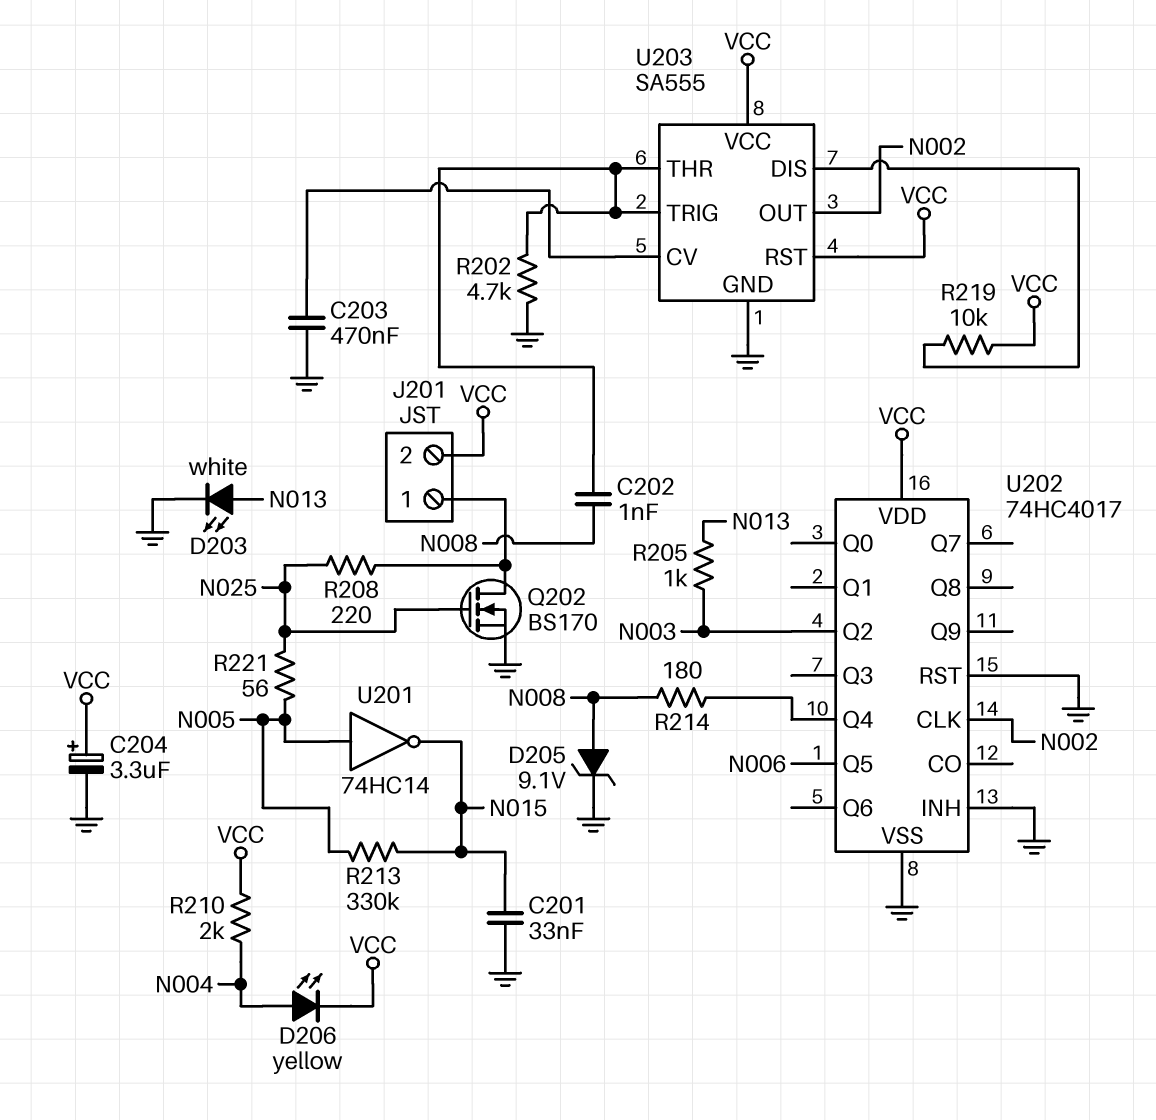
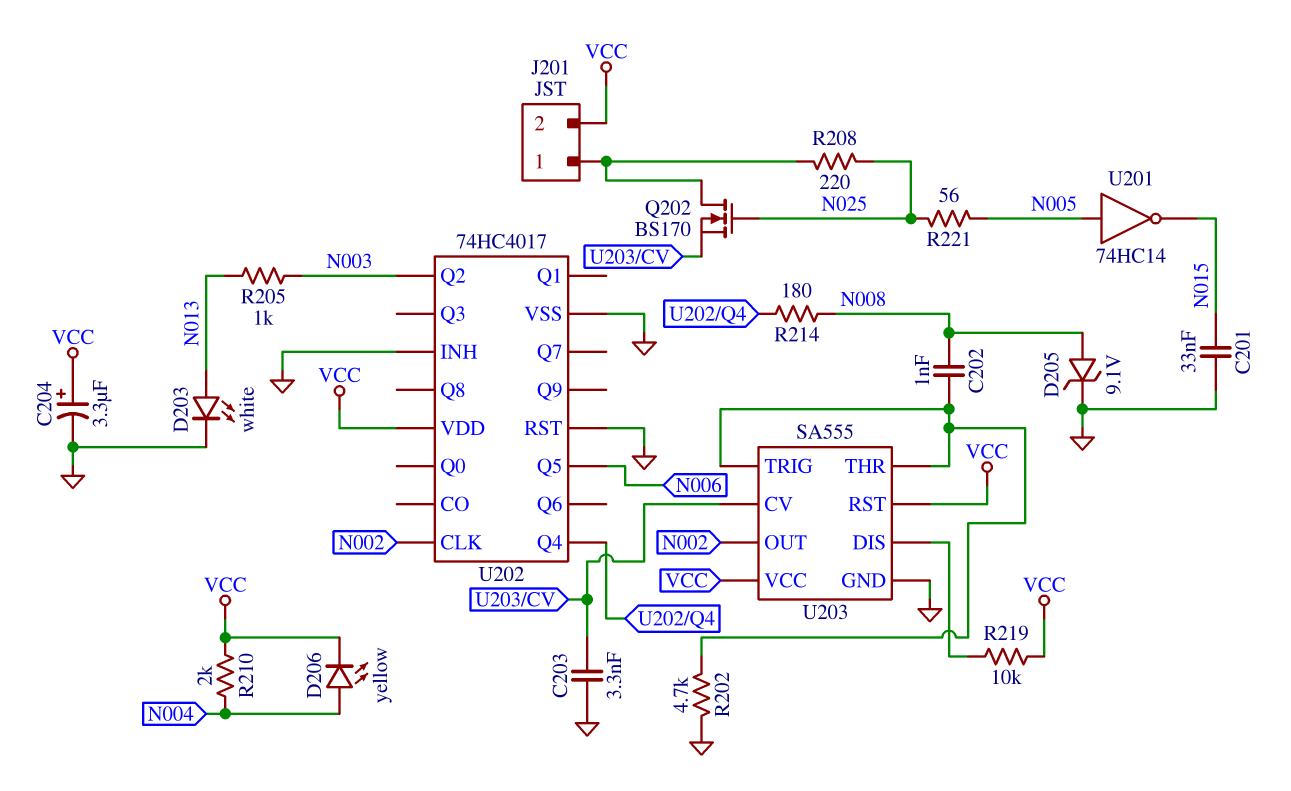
C203: 470nF (GND, U203/CV) -> 3.3nF (GND, U203/CV)
Q202: NMOS BS170 (G N025, D J201/1, S GND) -> NMOS BS170 (G N025, D J201/1, S U203/CV)
R213: 330k (N005, N015) -> none

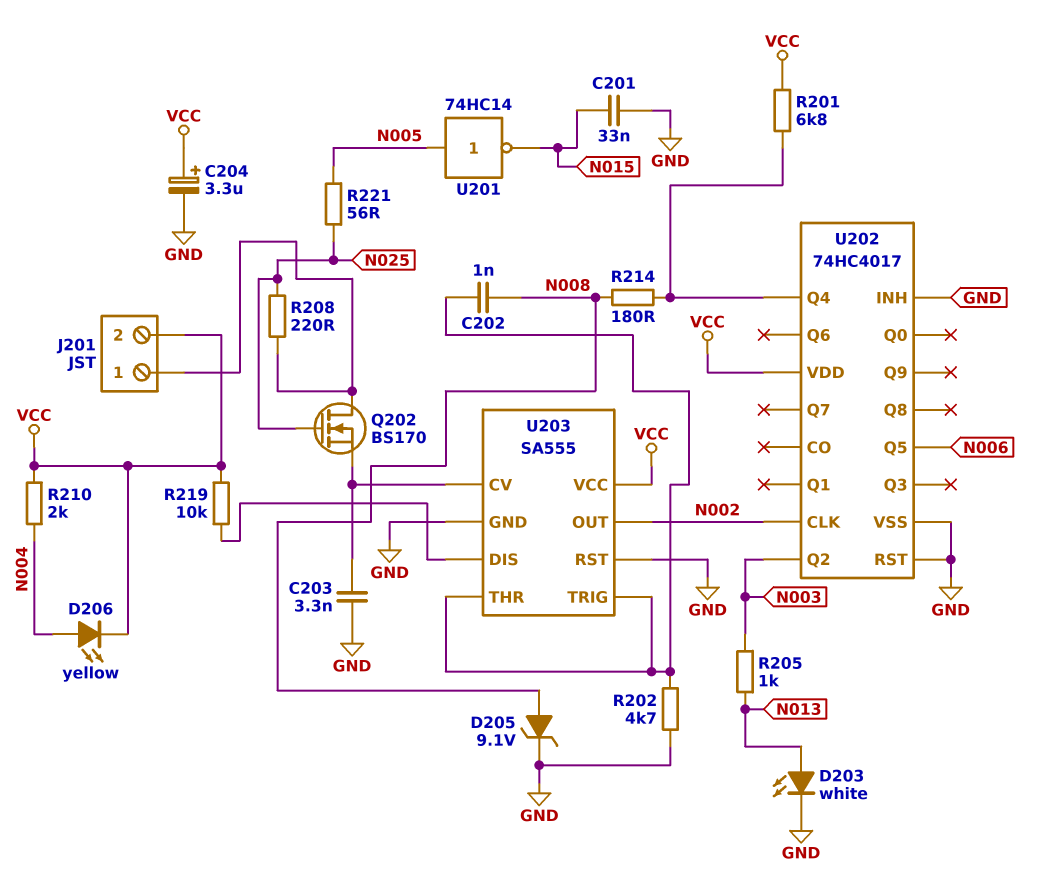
R201: none -> 6.8k (U202/Q4, VCC)
U203 pin RST: VCC -> GND

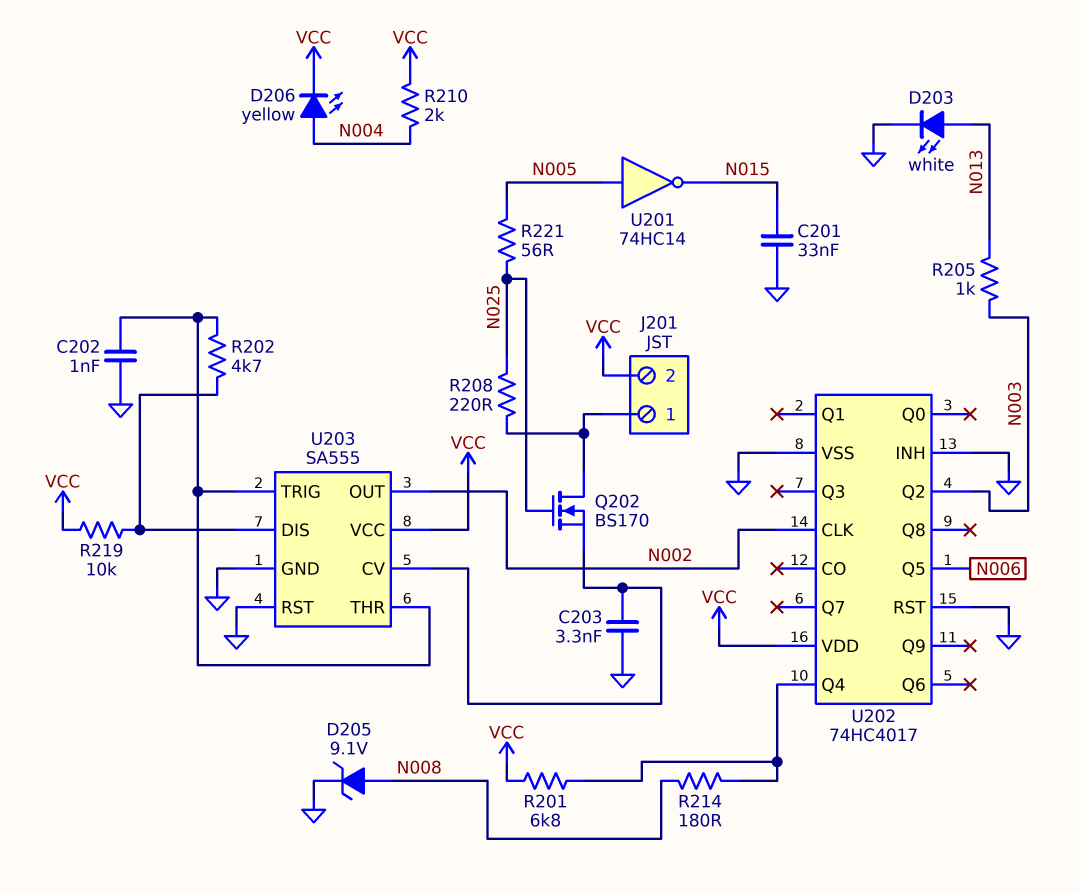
C202: 1nF (N008, U203/THR) -> 1nF (GND, U203/THR)
C204: 3.3uF (plus VCC, minus GND) -> none
R202: 4.7k (GND, U203/THR) -> 4.7k (U203/DIS, U203/THR)

